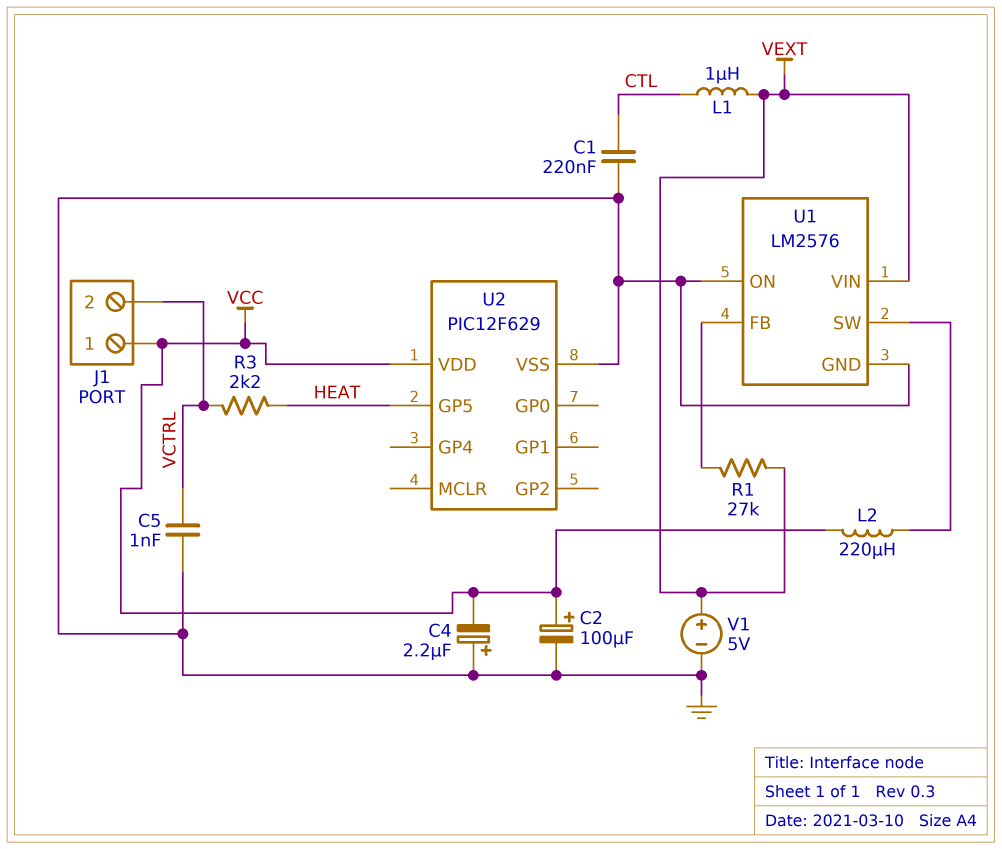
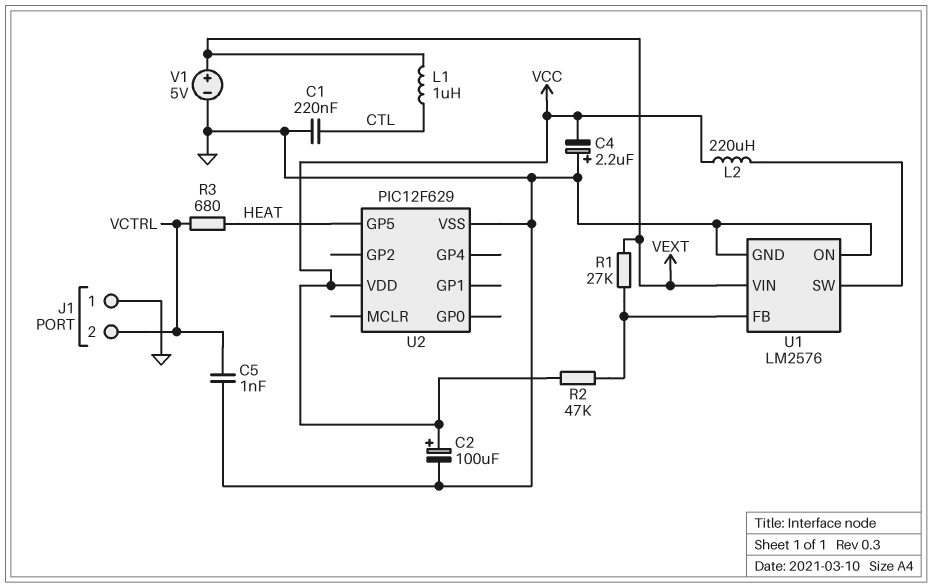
J1 pin 1: VCC -> GND
R2: none -> 47k (U1/FB, VCC)
R3: 2.2k (HEAT, VCTRL) -> 680 (HEAT, VCTRL)

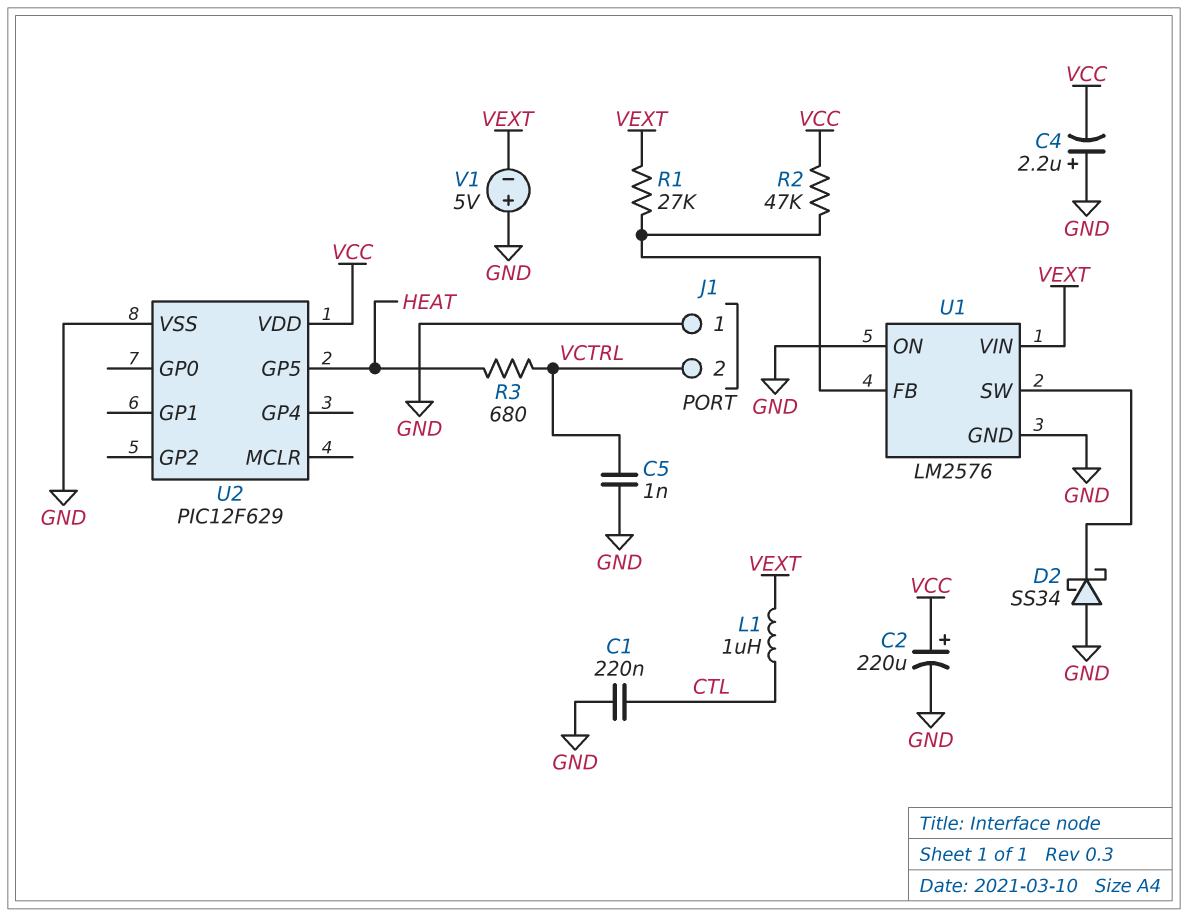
C2: 100uF (plus VCC, minus GND) -> 220uF (plus VCC, minus GND)
D2: none -> schottky SS34 (A GND, K U1/SW)
L2: 220uH (U1/SW, VCC) -> none
V1: 5V (plus VEXT, minus GND) -> 5V (plus GND, minus VEXT)

